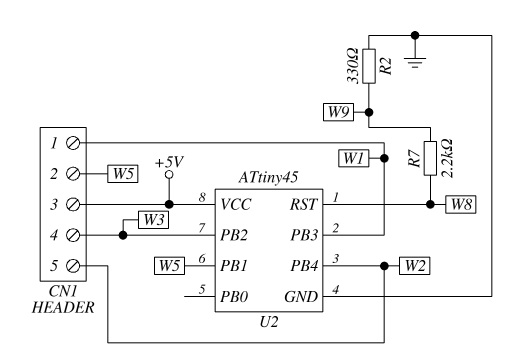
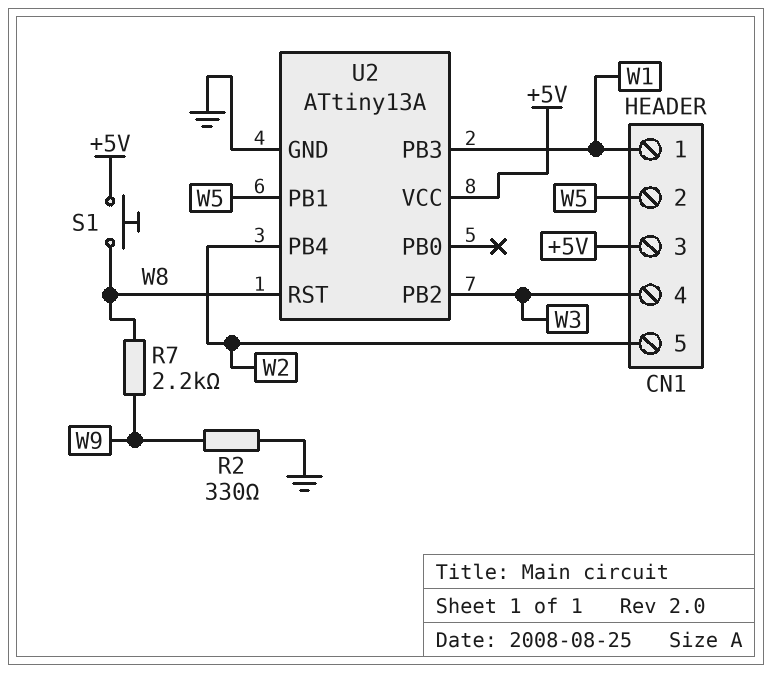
S1: none -> button (+5V, W8)
U2: ATtiny45 -> ATtiny13A

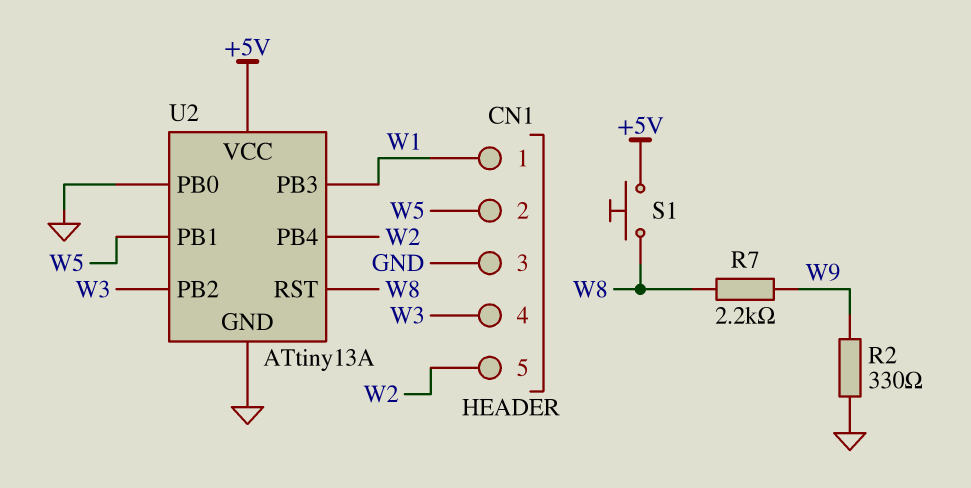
CN1 pin 3: +5V -> GND
U2 pin PB0: none -> GND

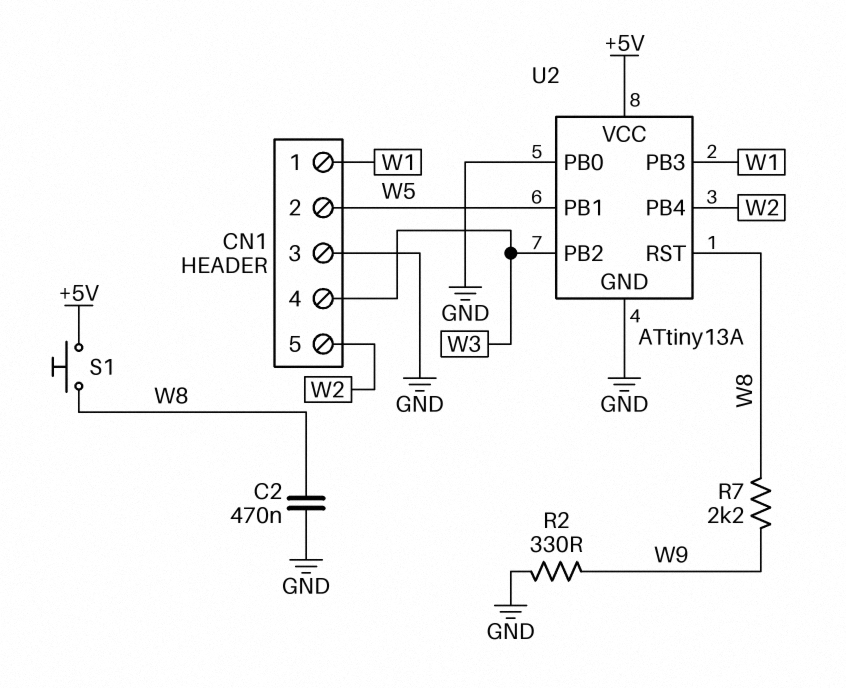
C2: none -> 470nF (GND, W8)

